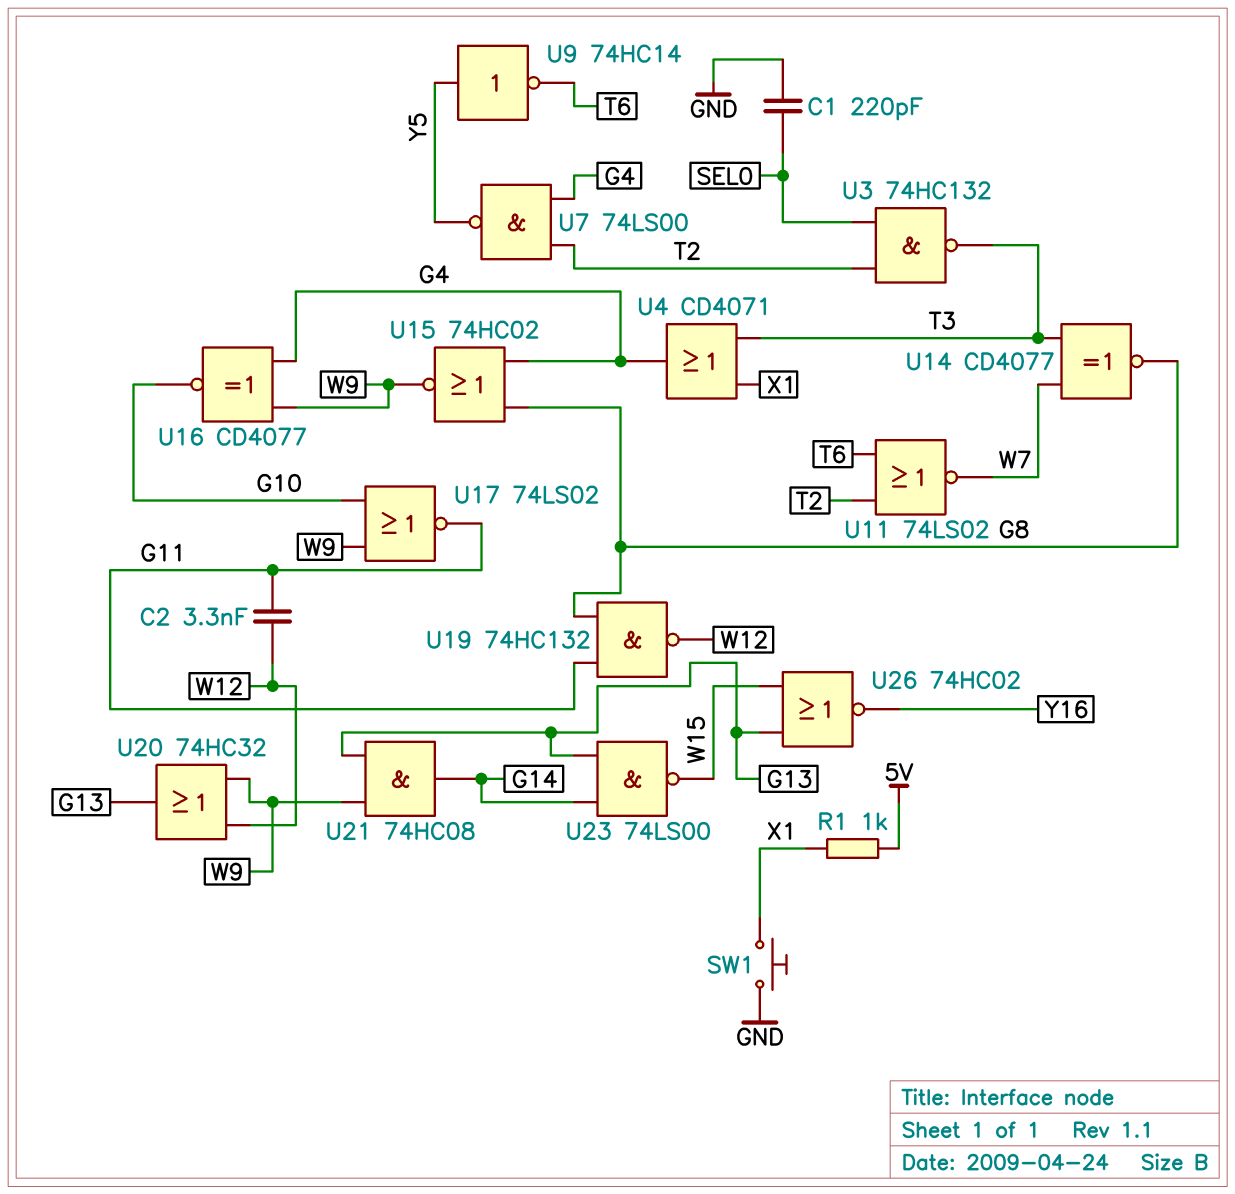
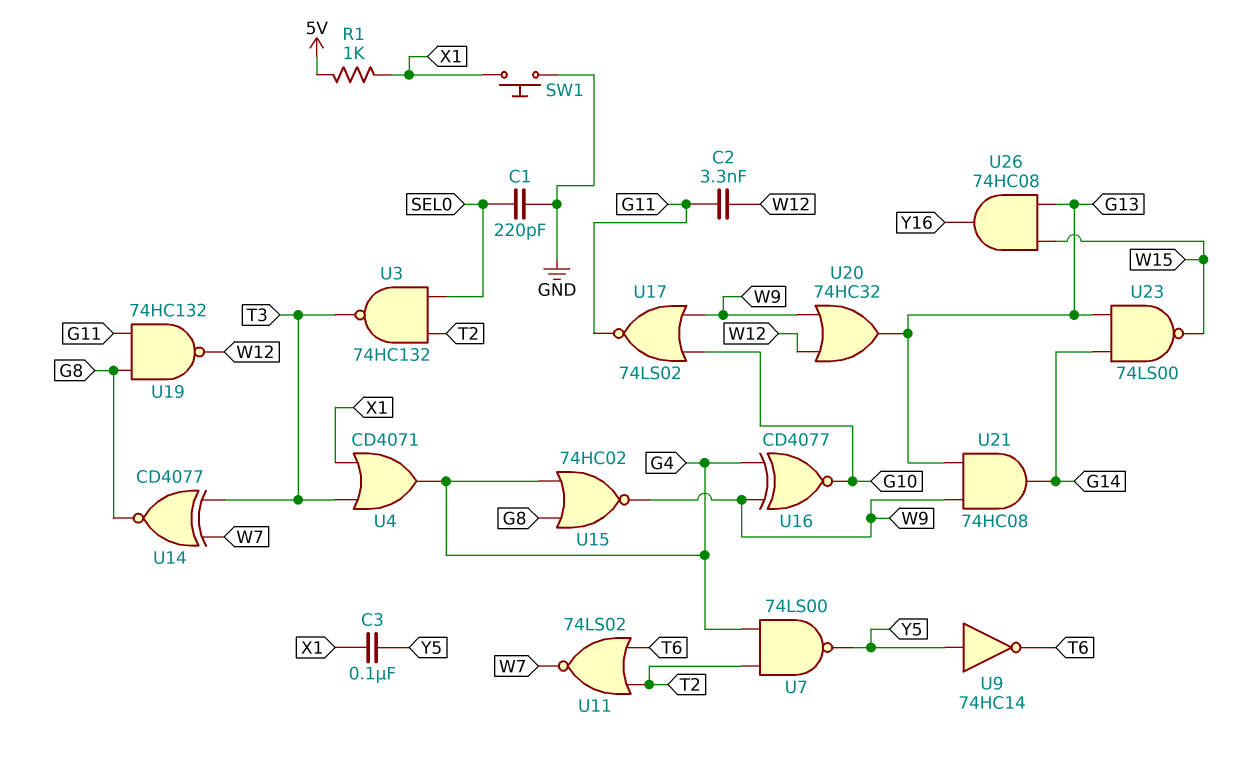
C3: none -> 100nF (X1, Y5)
U26: NOR 74HC02 (in G13, in W15, out Y16) -> AND 74HC08 (in G13, in W15, out Y16)

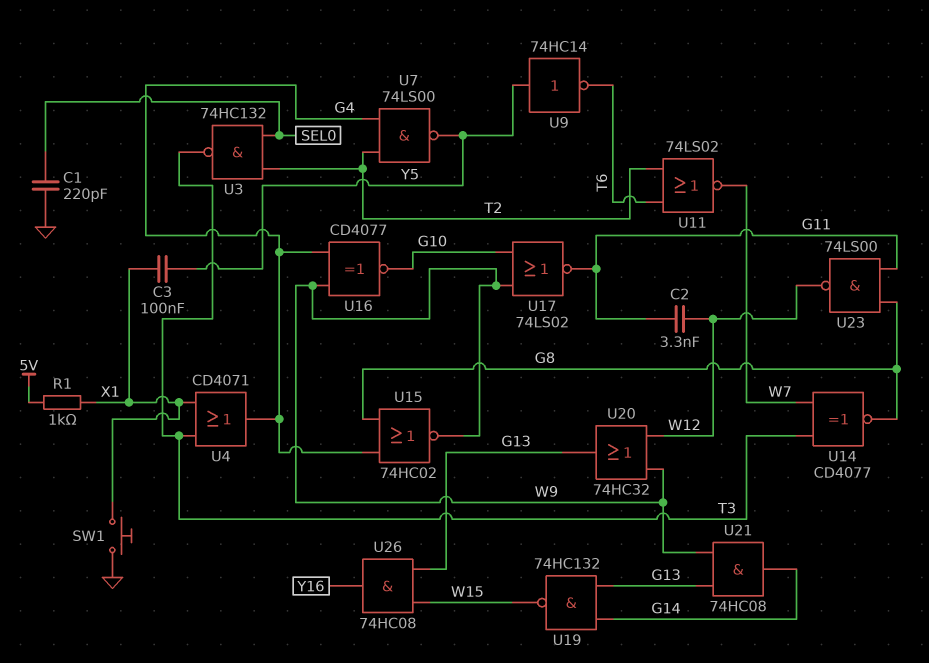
U19: NAND 74HC132 (in G8, in G11, out W12) -> NAND 74HC132 (in G13, in G14, out W15)
U23: NAND 74LS00 (in G13, in G14, out W15) -> NAND 74LS00 (in G8, in G11, out W12)

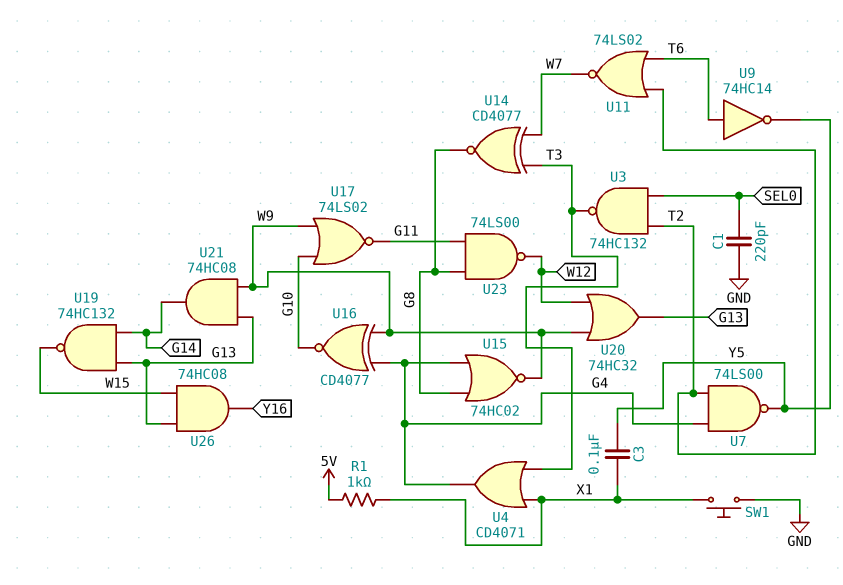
C2: 3.3nF (G11, W12) -> none
U9: NOT 74HC14 (in Y5, out T6) -> NOT 74HC14 (in T6, out Y5)

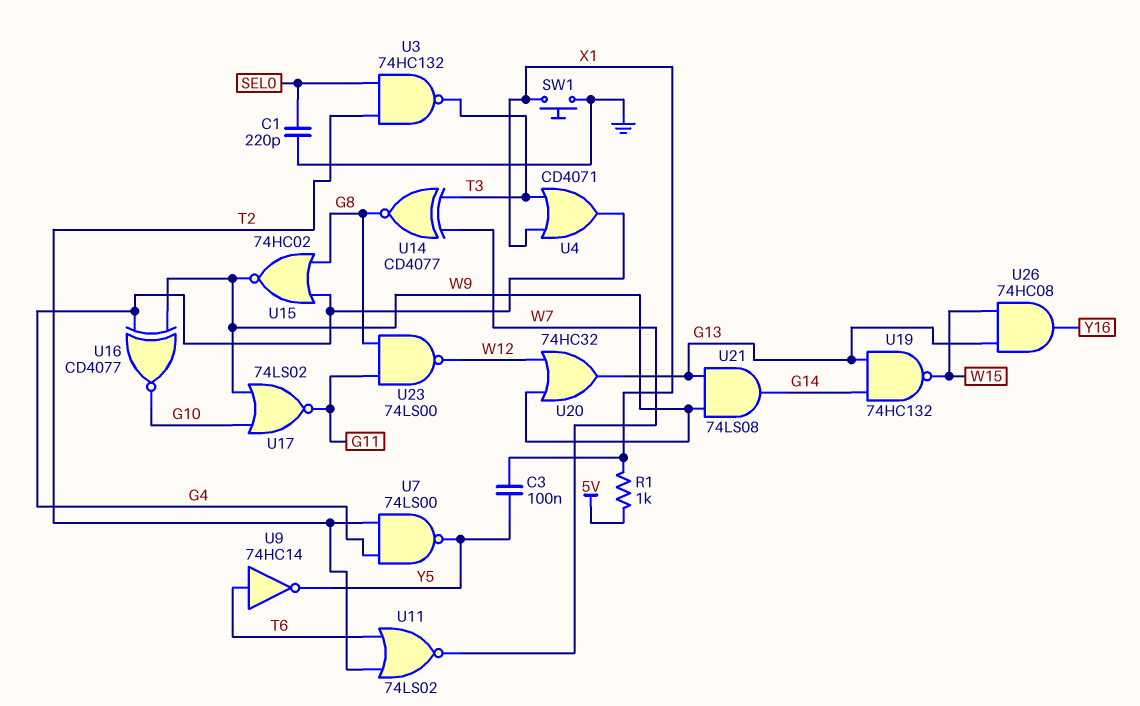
U21: AND 74HC08 (in G13, in W9, out G14) -> AND 74LS08 (in G13, in W9, out G14)

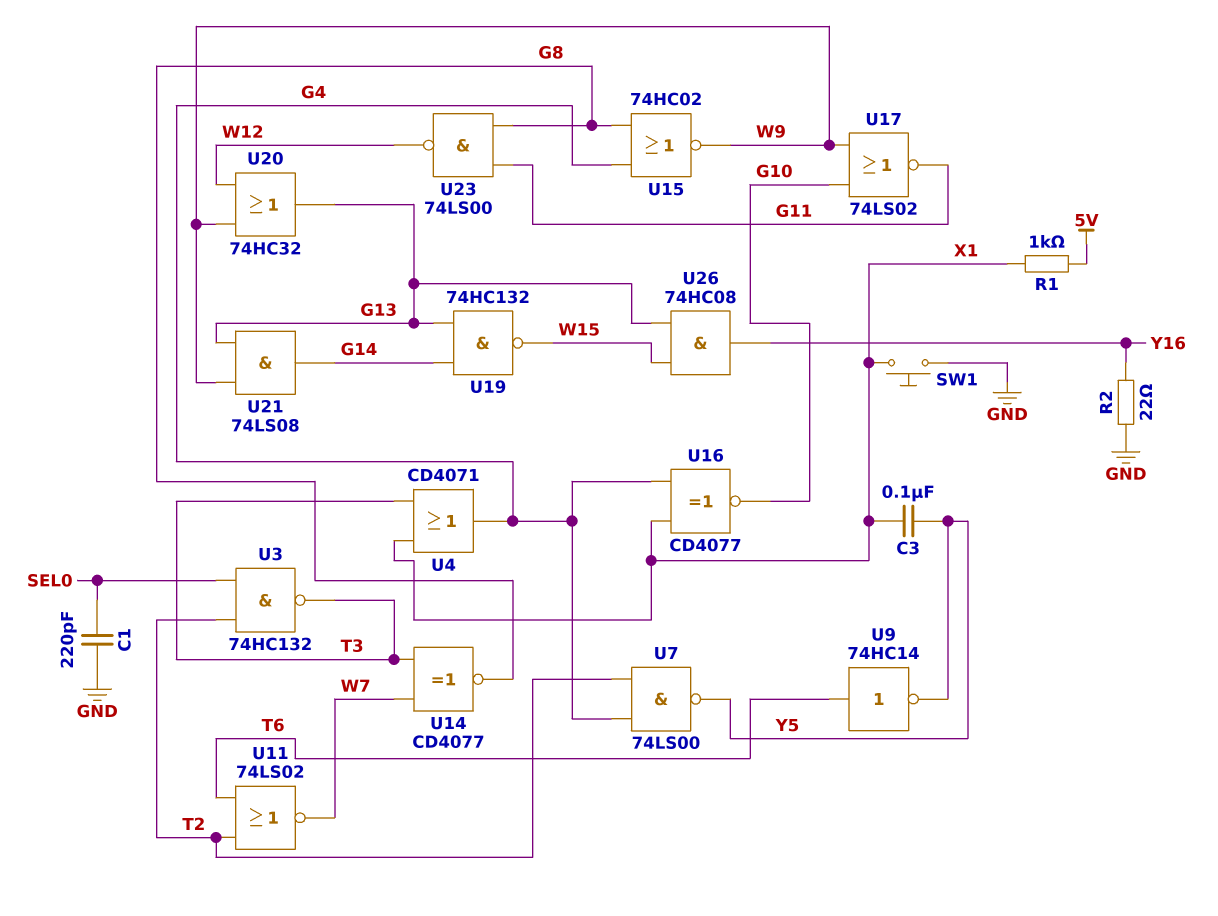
R2: none -> 22 (GND, Y16)
U16: XNOR CD4077 (in G4, in W9, out G10) -> XNOR CD4077 (in G4, in X1, out G10)

